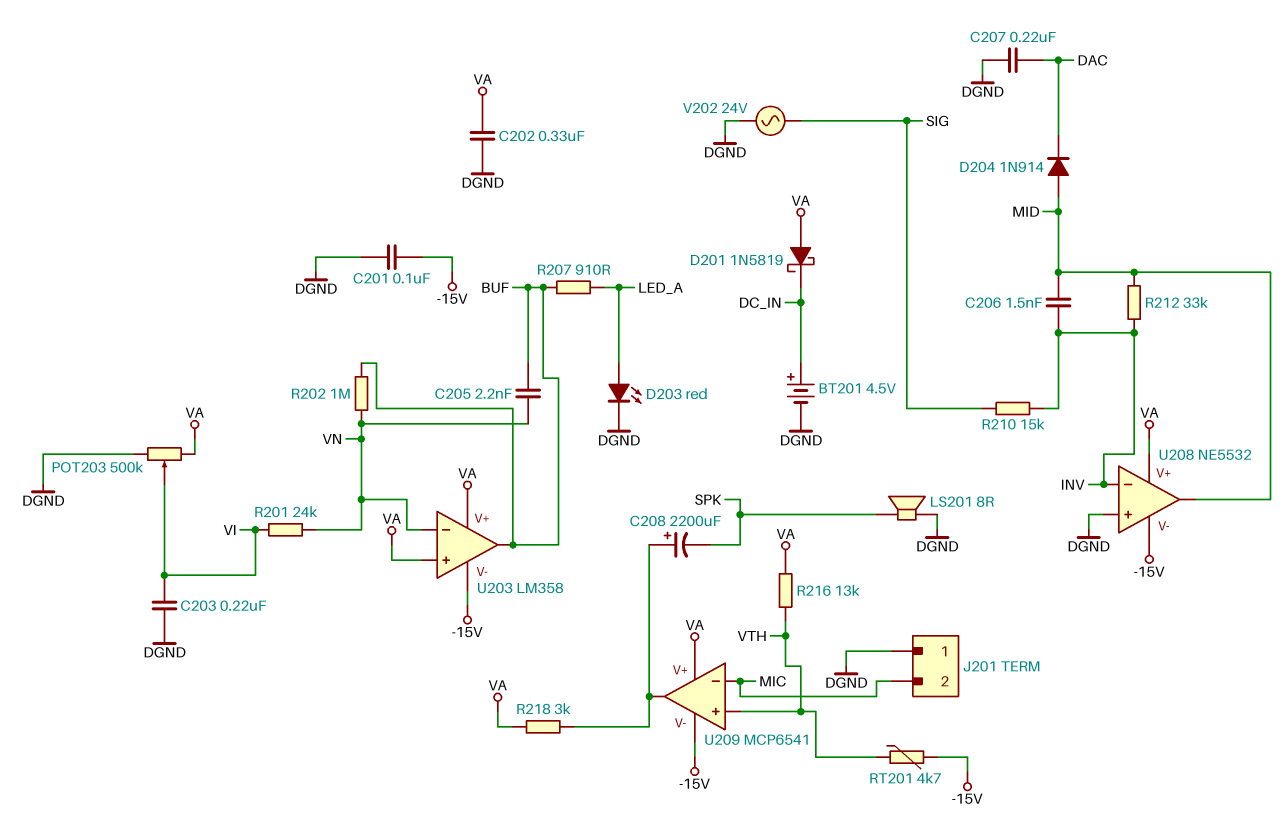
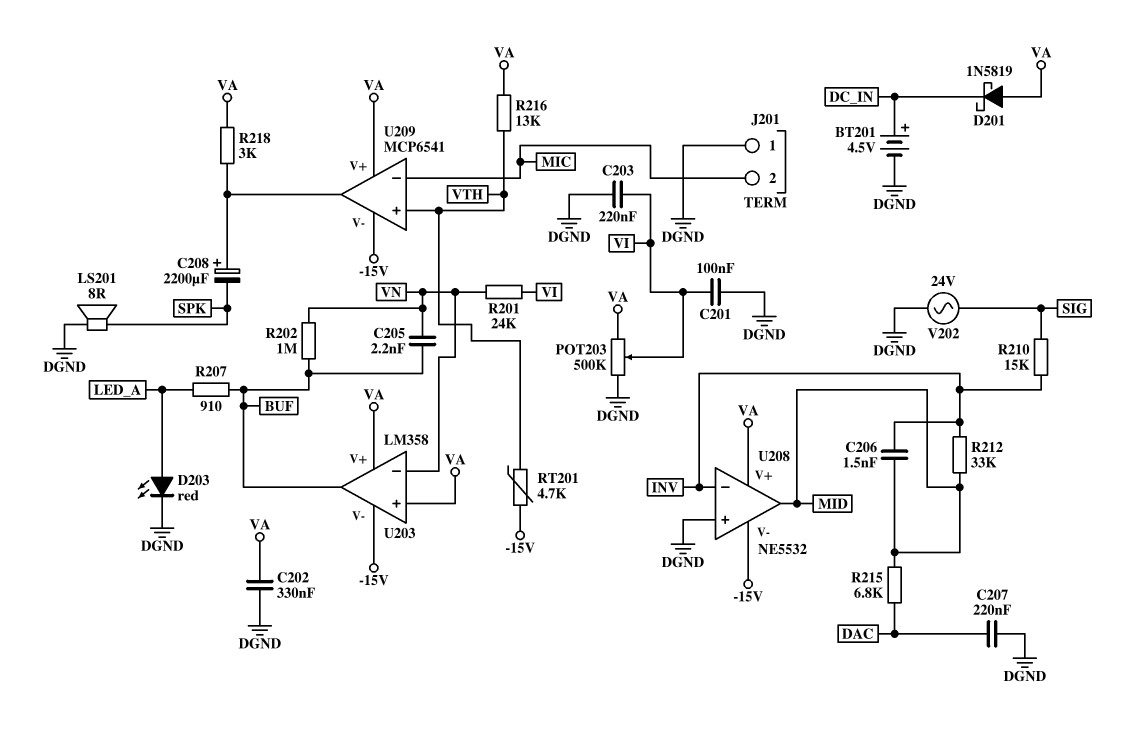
C201: 100nF (-15V, DGND) -> 100nF (DGND, VI)
D204: diode 1N914 (A MID, K DAC) -> none
R215: none -> 6.8k (DAC, MID)

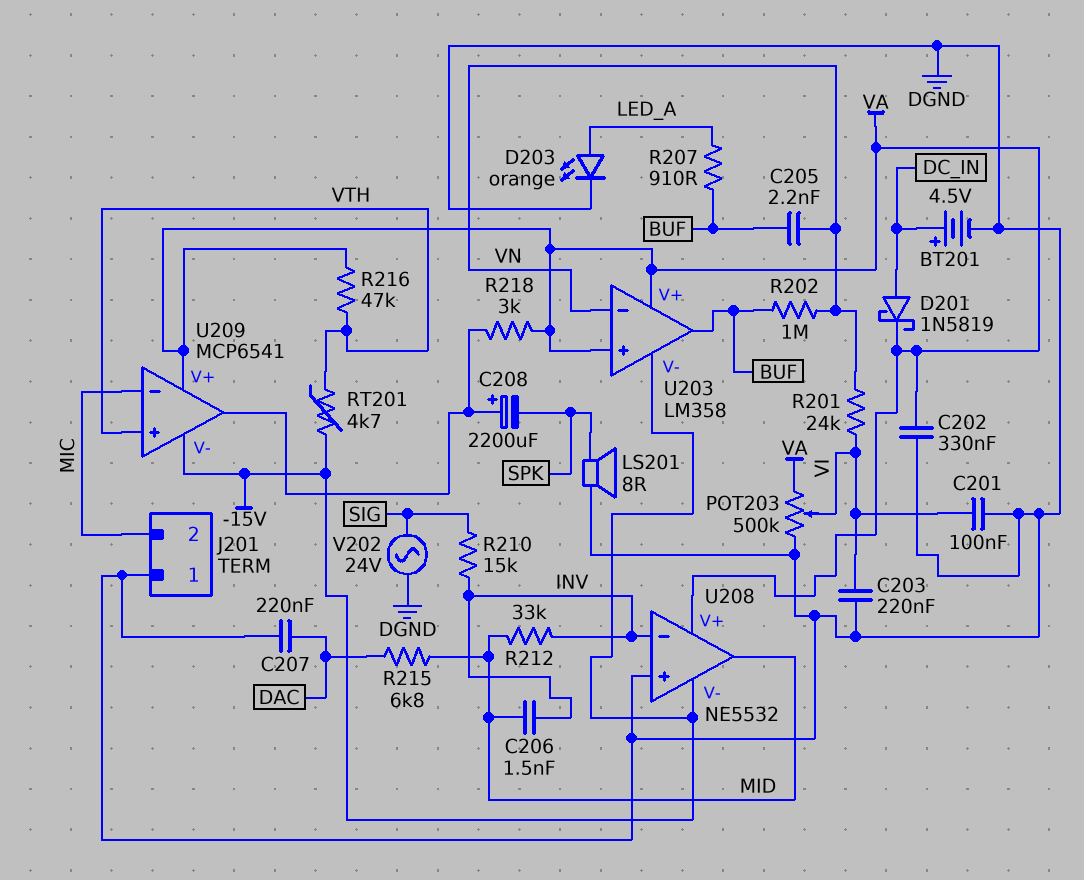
D201: schottky 1N5819 (A VA, K DC_IN) -> schottky 1N5819 (A DC_IN, K VA)
D203: LED red (A LED_A, K DGND) -> LED orange (A LED_A, K DGND)
R216: 13k (VA, VTH) -> 47k (VA, VTH)

